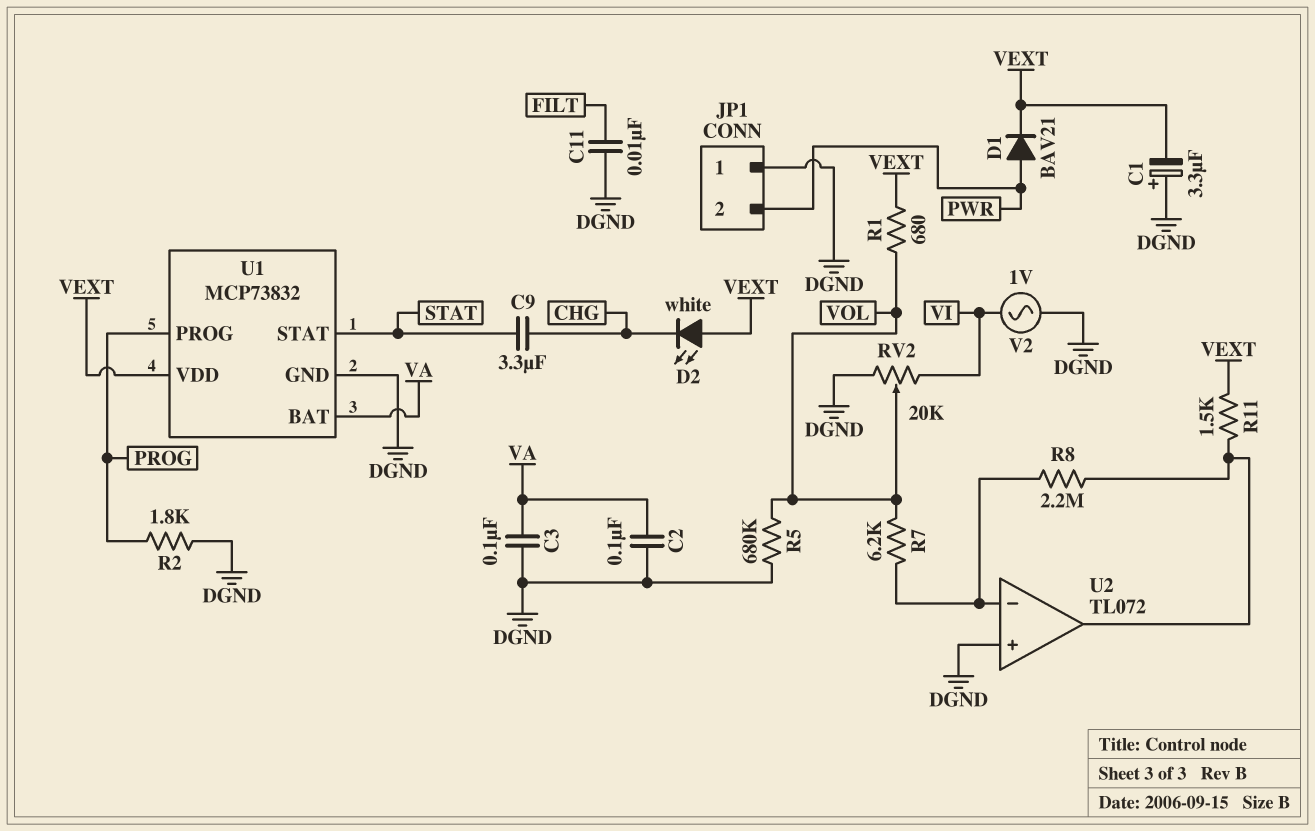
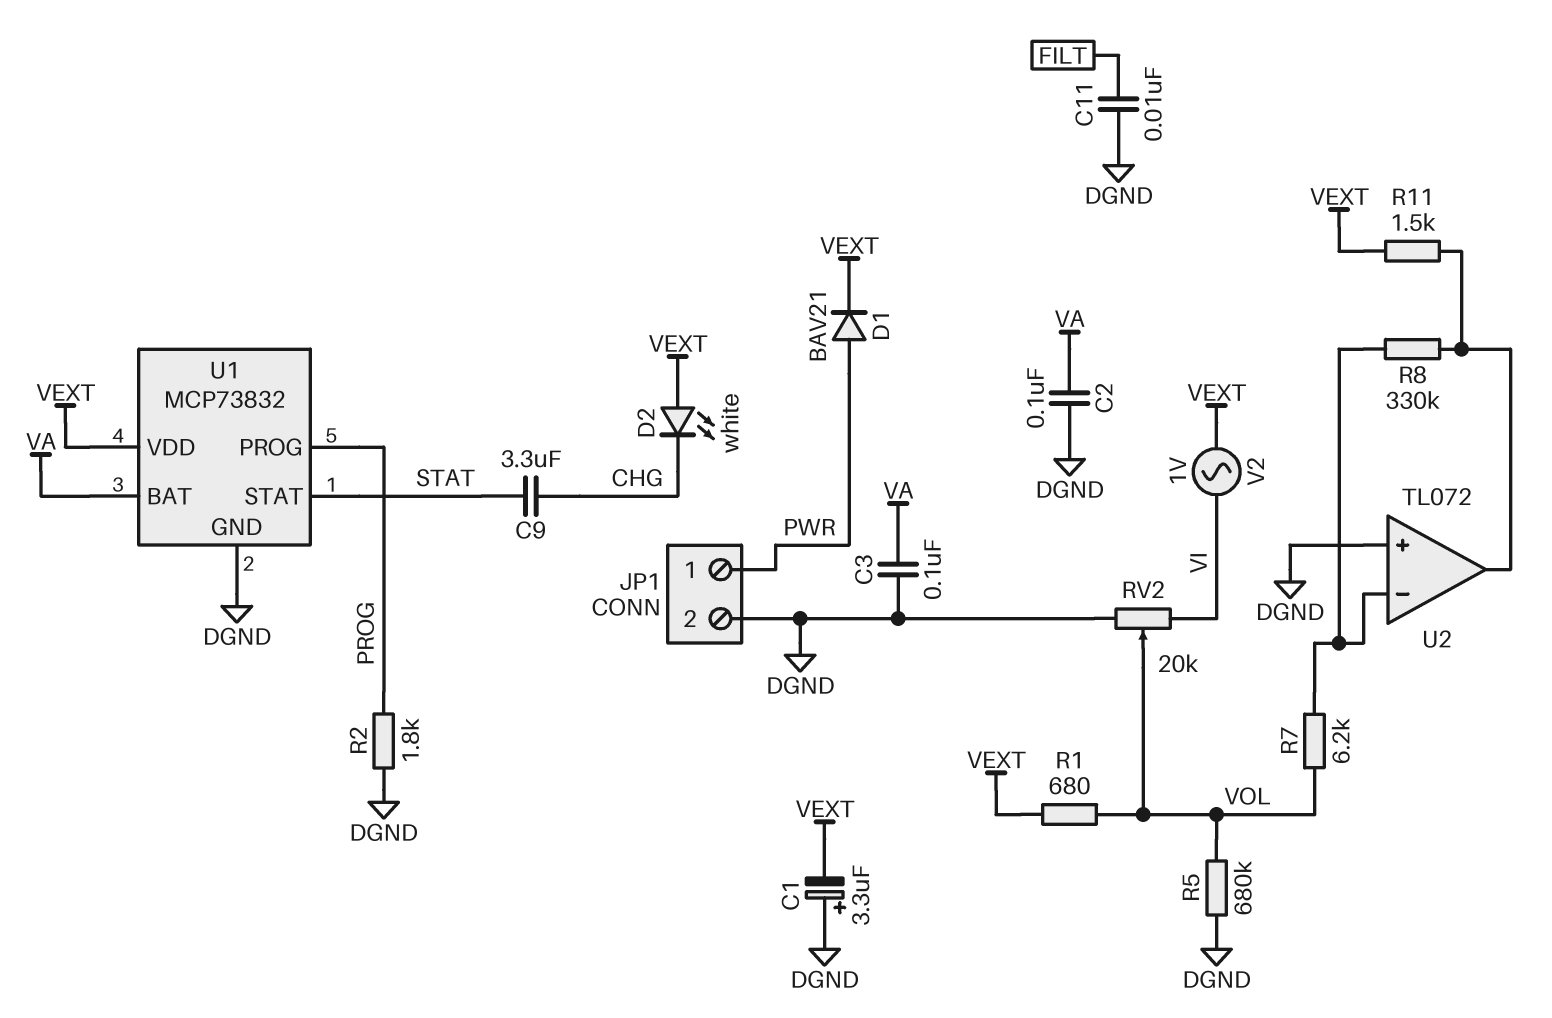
JP1 pin 1: DGND -> PWR
JP1 pin 2: PWR -> DGND
R8: 2.2M (U2/in-, U2/out) -> 330k (U2/in-, U2/out)
V2: AC 1V (DGND, VI) -> AC 1V (VEXT, VI)

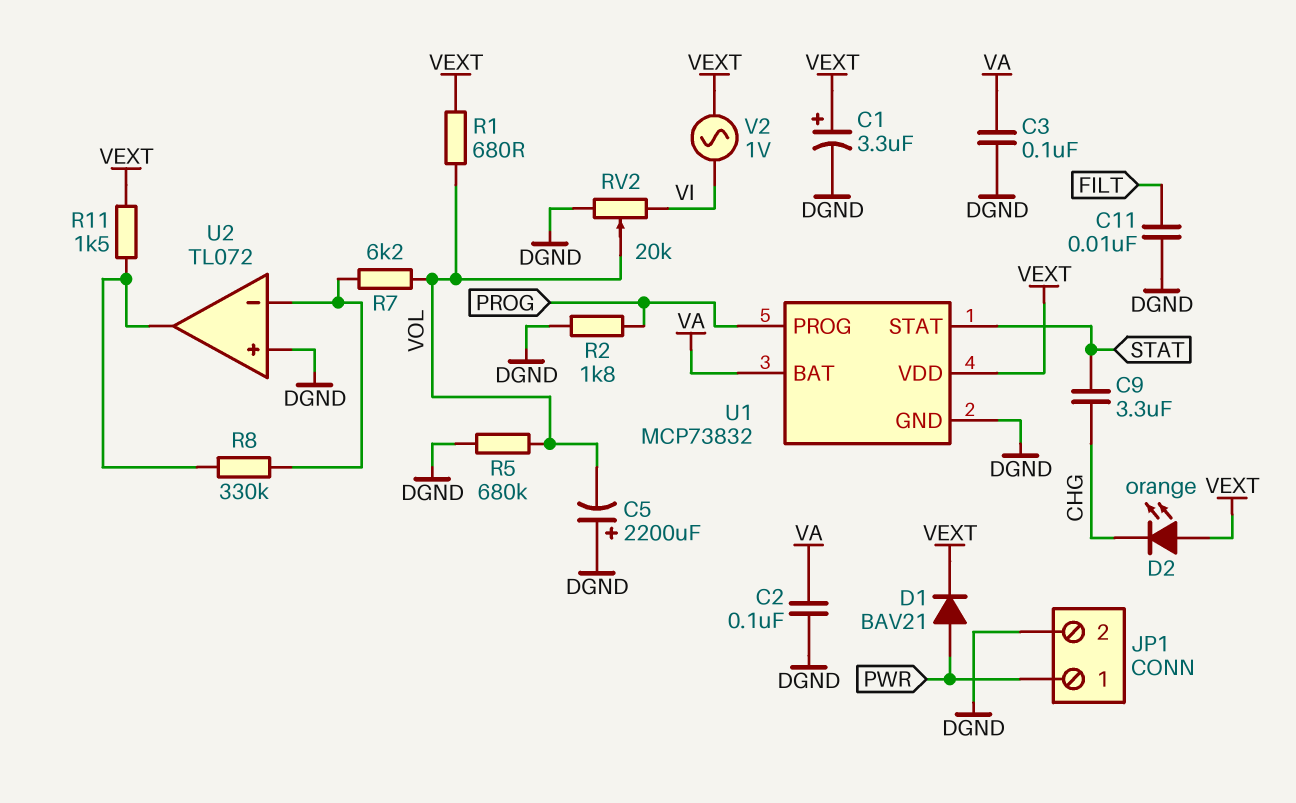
C1: 3.3uF (plus DGND, minus VEXT) -> 3.3uF (plus VEXT, minus DGND)
C5: none -> 2200uF (plus DGND, minus VOL)
D2: LED white (A VEXT, K CHG) -> LED orange (A VEXT, K CHG)

